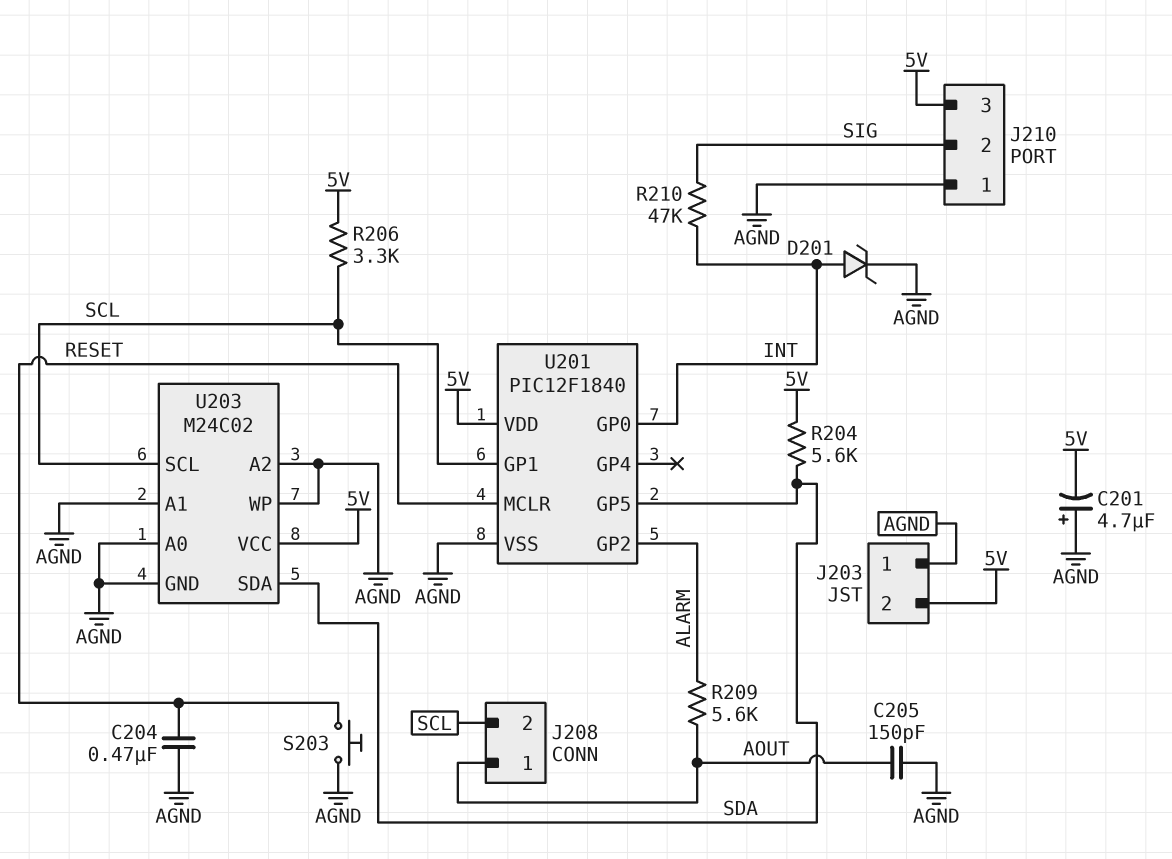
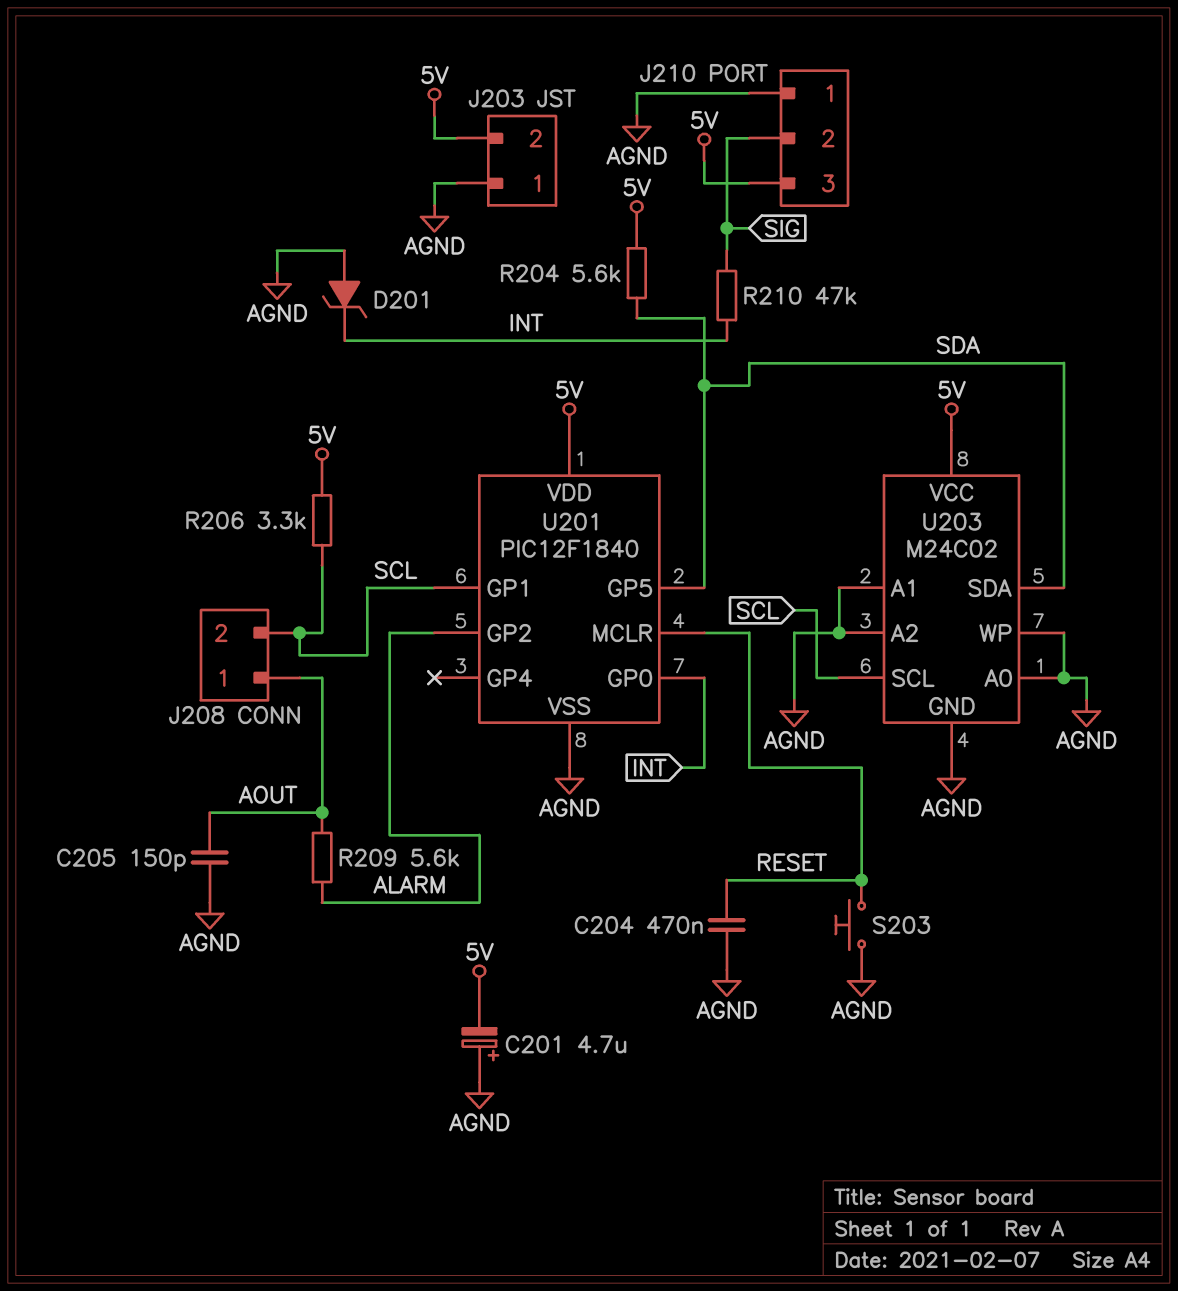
D201: zener (A INT, K AGND) -> zener (A AGND, K INT)

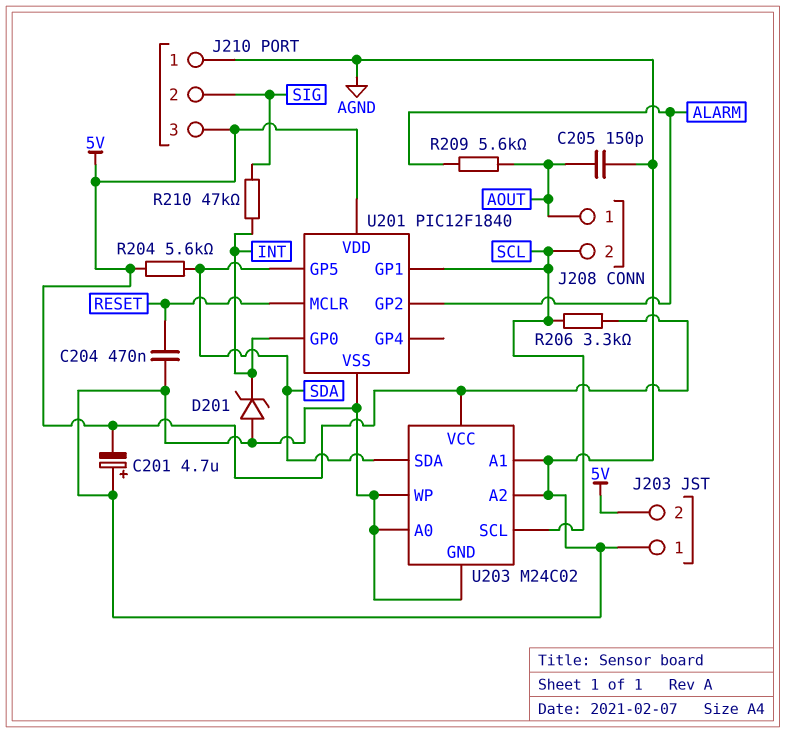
S203: button (AGND, RESET) -> none

